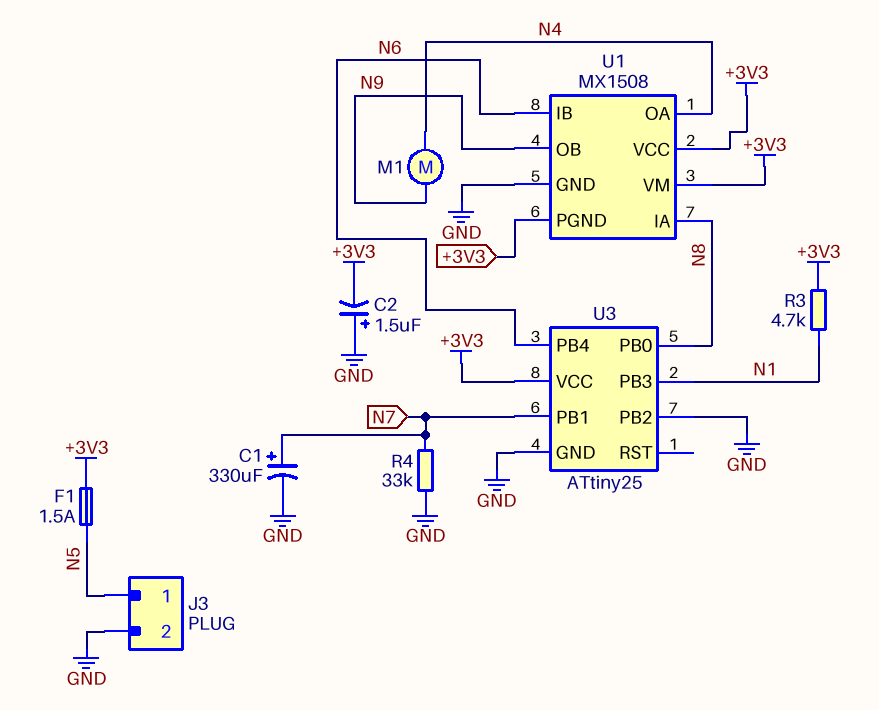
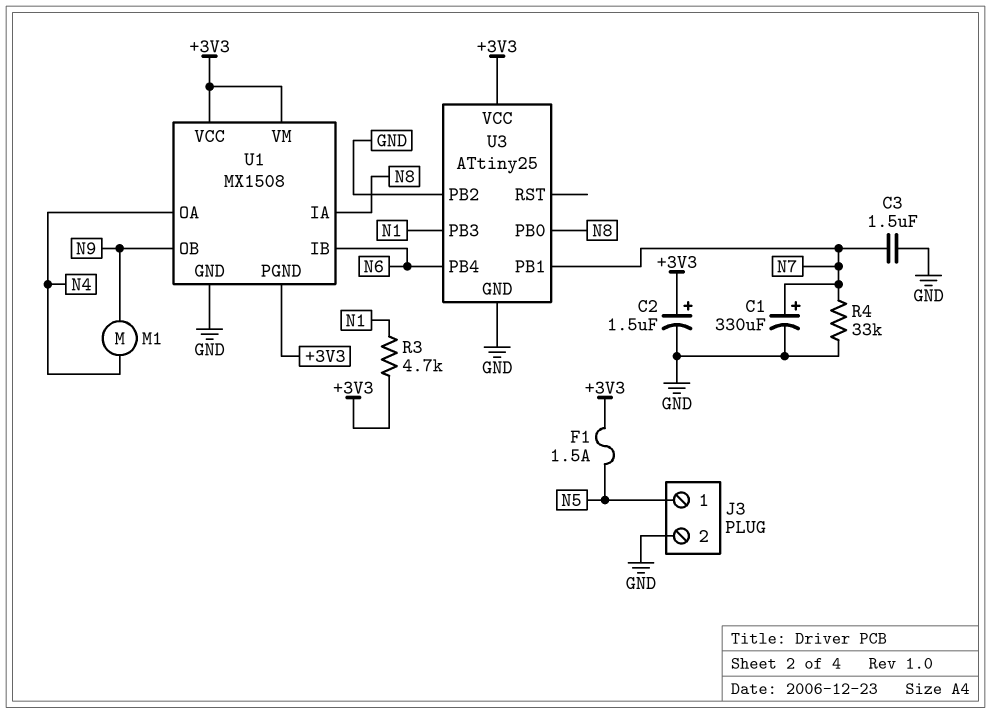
C2: 1.5uF (plus GND, minus +3V3) -> 1.5uF (plus +3V3, minus GND)
C3: none -> 1.5uF (GND, N7)

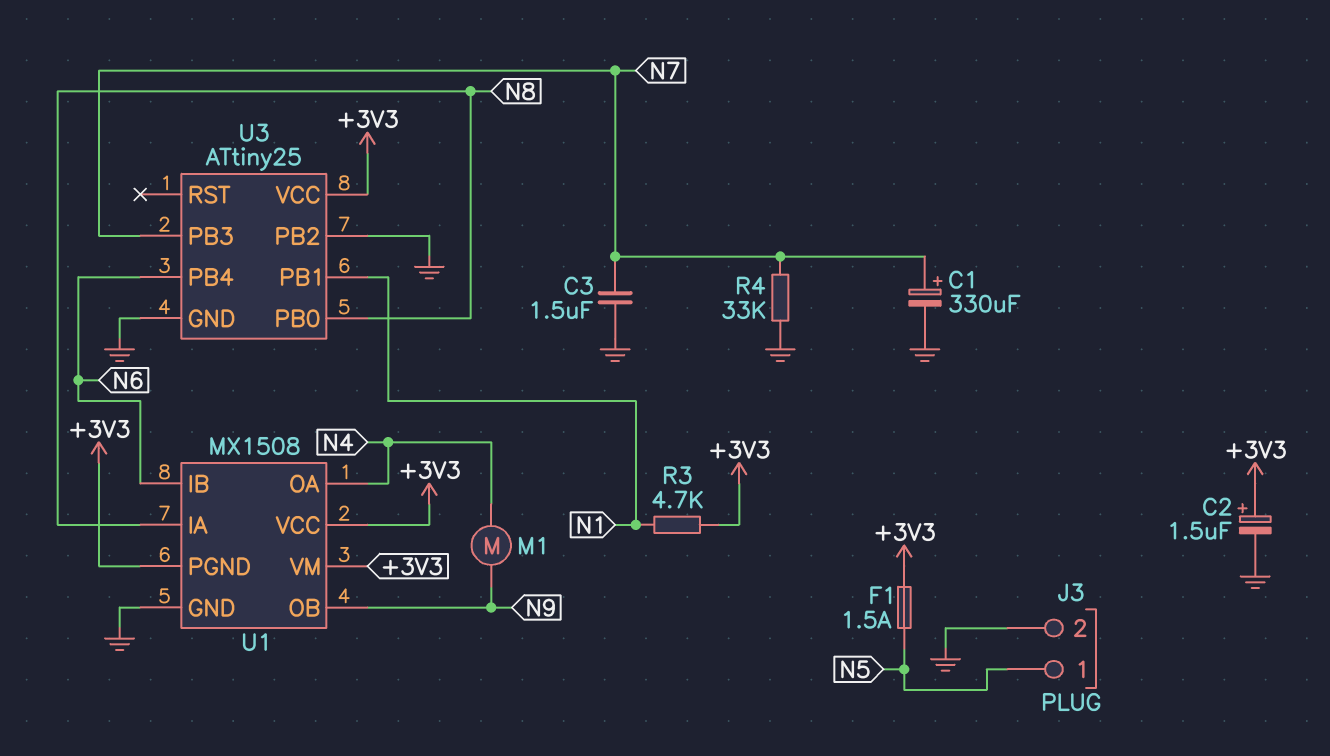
U3 pin PB1: N7 -> N1
U3 pin PB3: N1 -> N7

